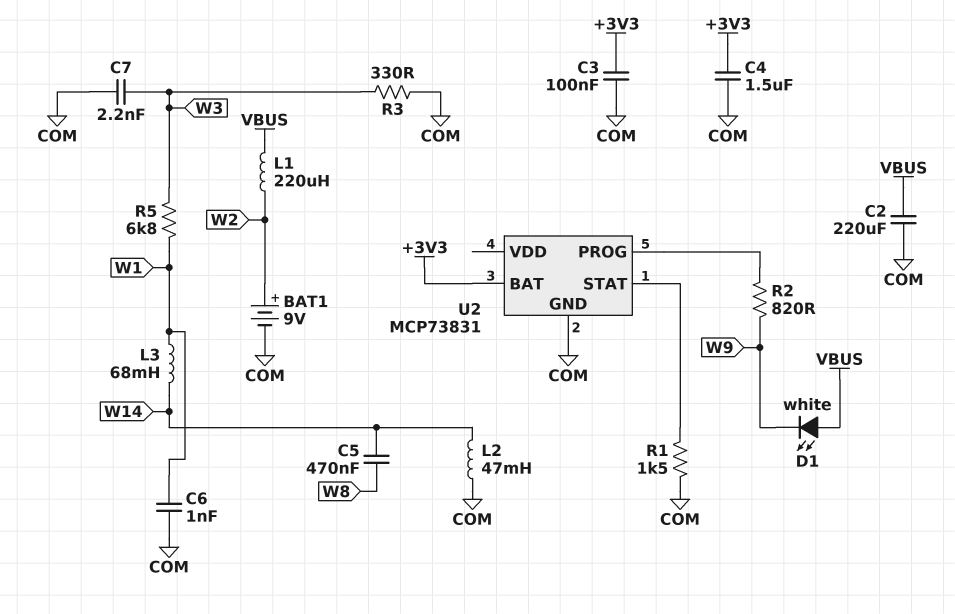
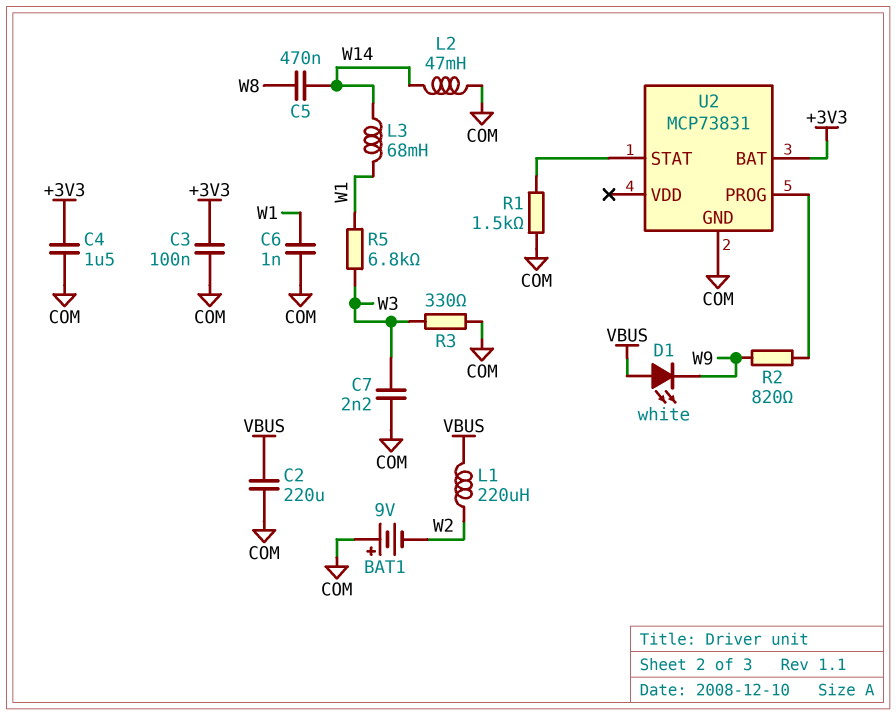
BAT1: 9V (plus W2, minus COM) -> 9V (plus COM, minus W2)

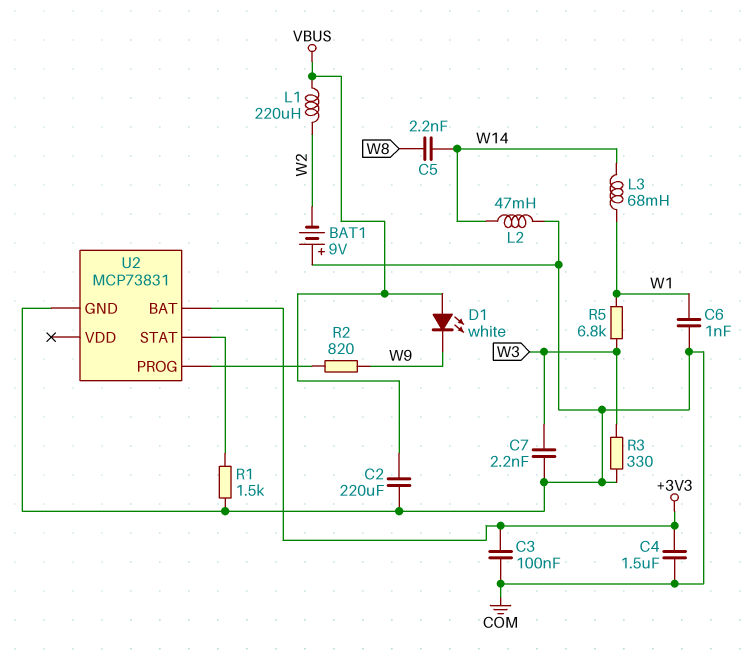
C5: 470nF (W8, W14) -> 2.2nF (W8, W14)

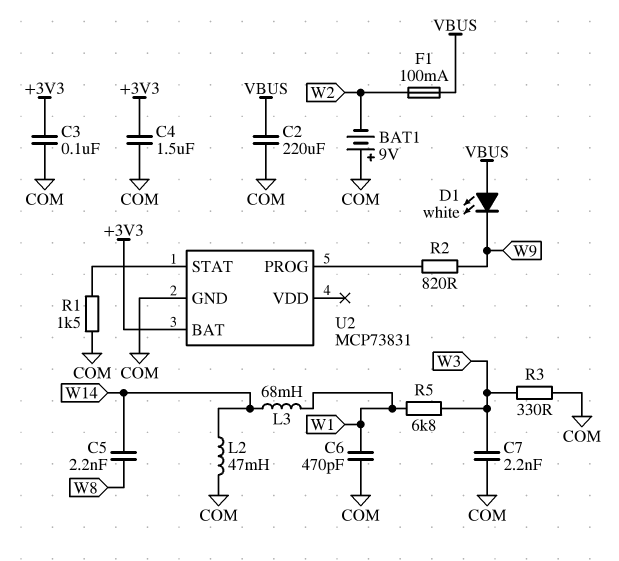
C6: 1nF (COM, W1) -> 470pF (COM, W1)
F1: none -> 100mA (VBUS, W2)
L1: 220uH (VBUS, W2) -> none

